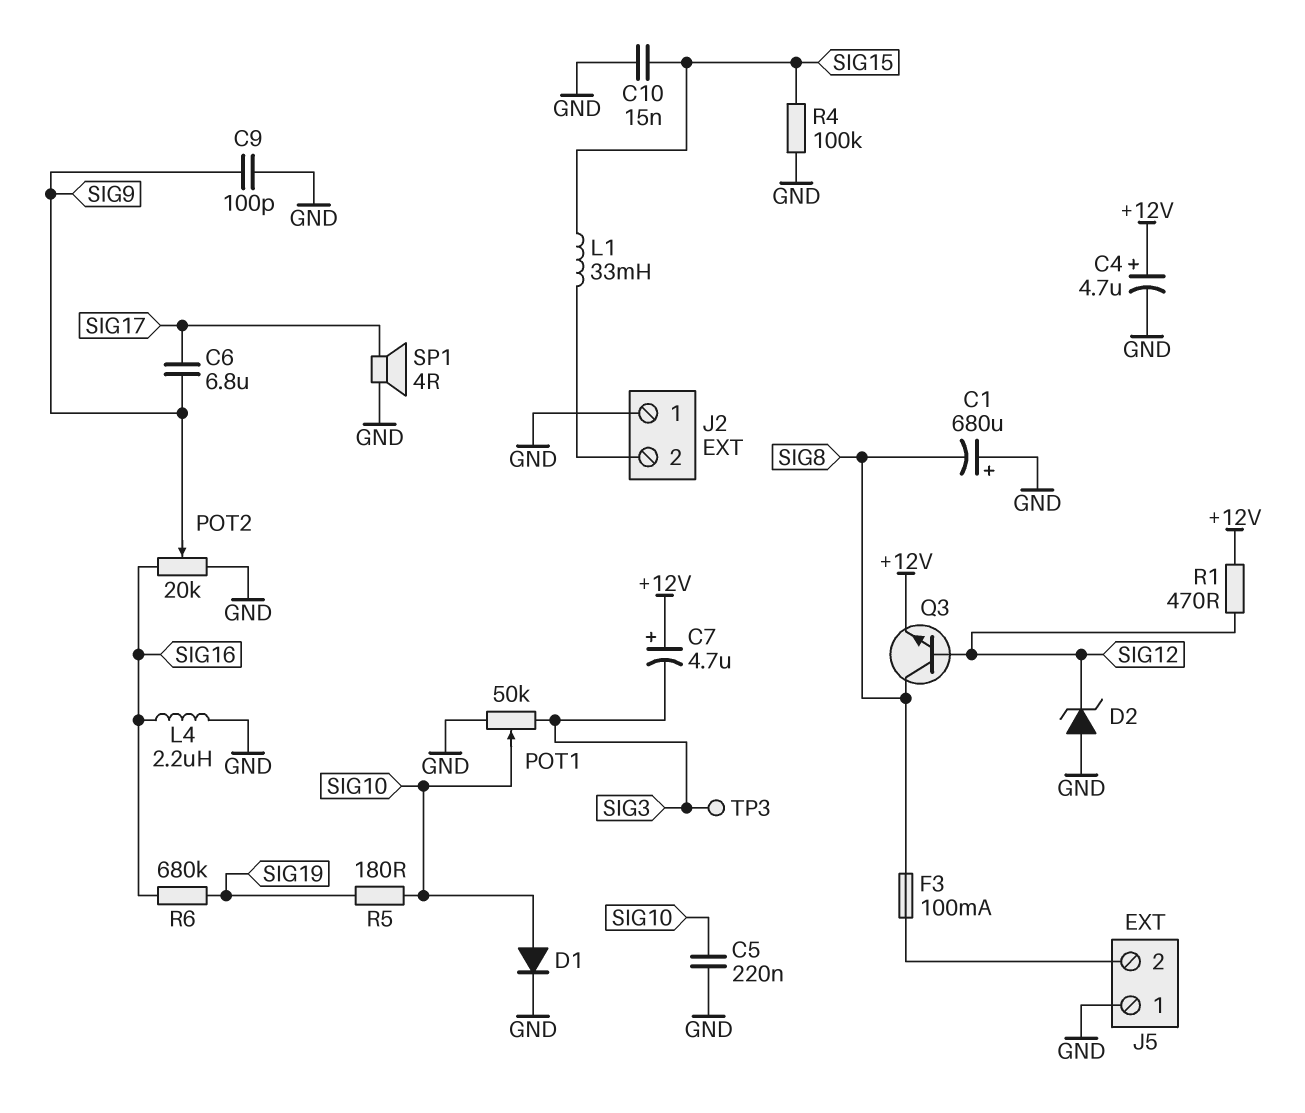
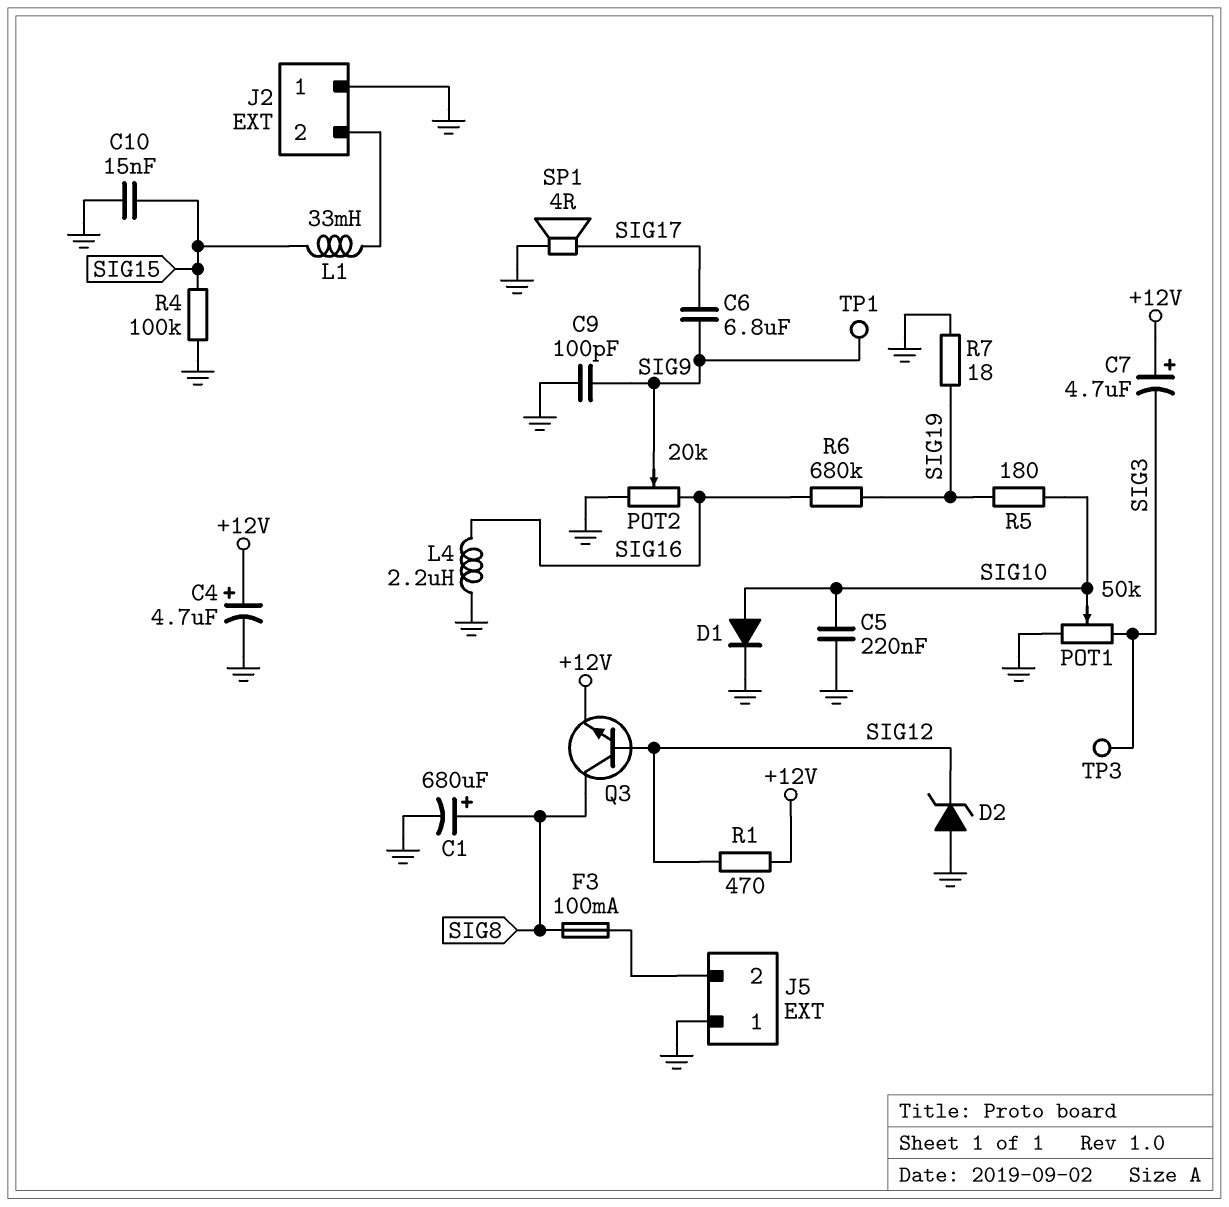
C1: 680uF (plus GND, minus SIG8) -> 680uF (plus SIG8, minus GND)
R7: none -> 18 (GND, SIG19)
TP1: none -> test point (SIG9)

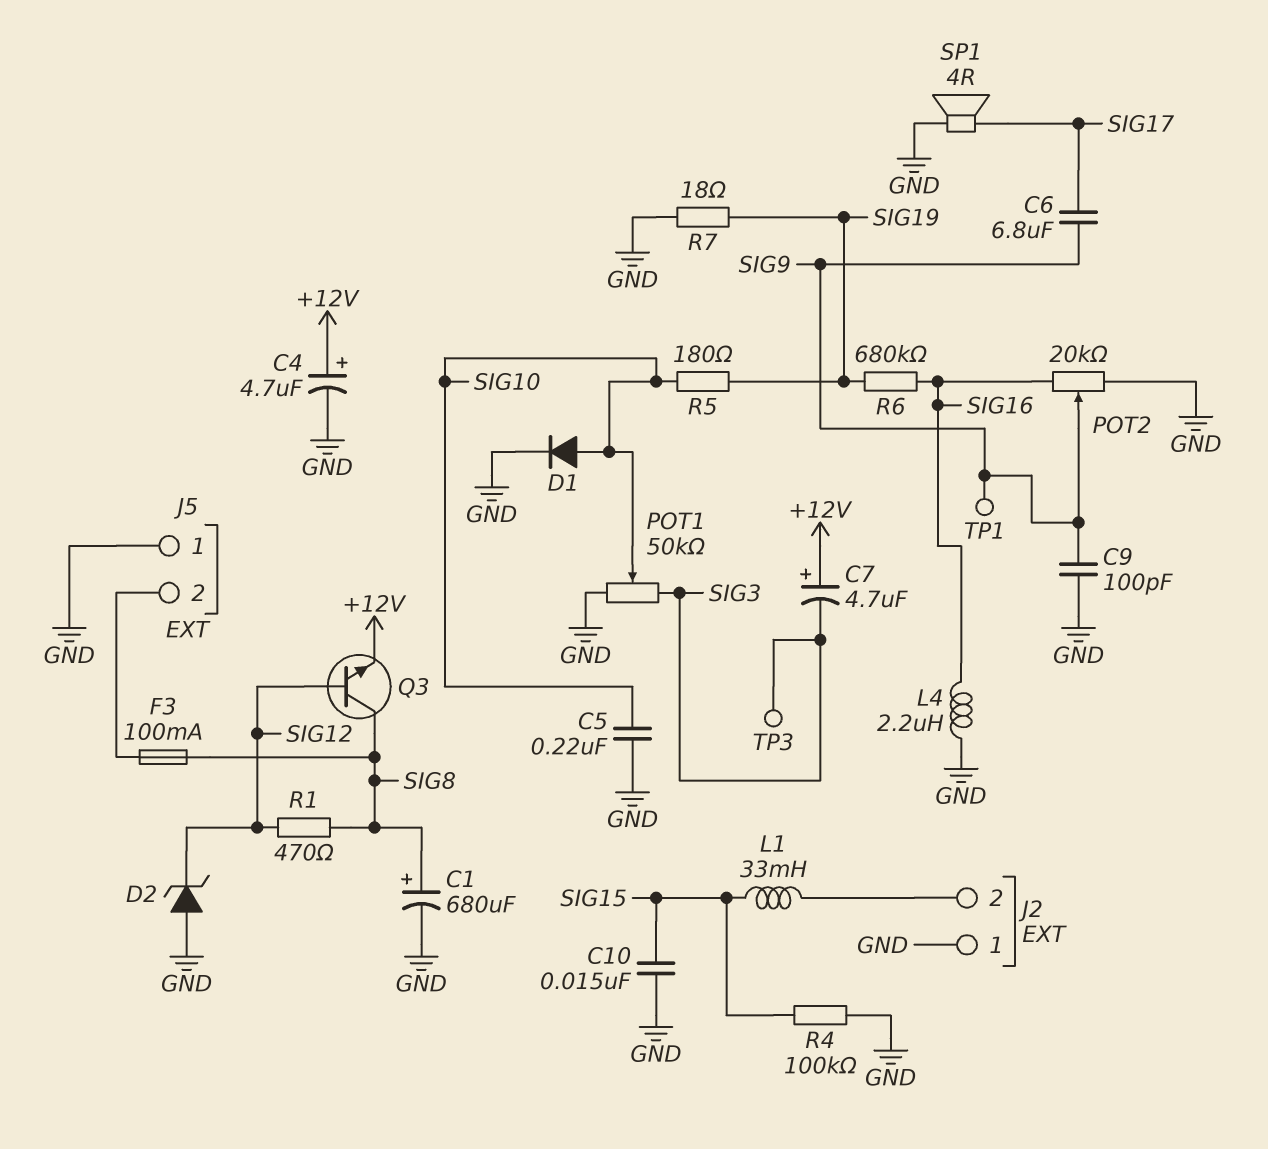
R1: 470 (+12V, SIG12) -> 470 (SIG8, SIG12)

